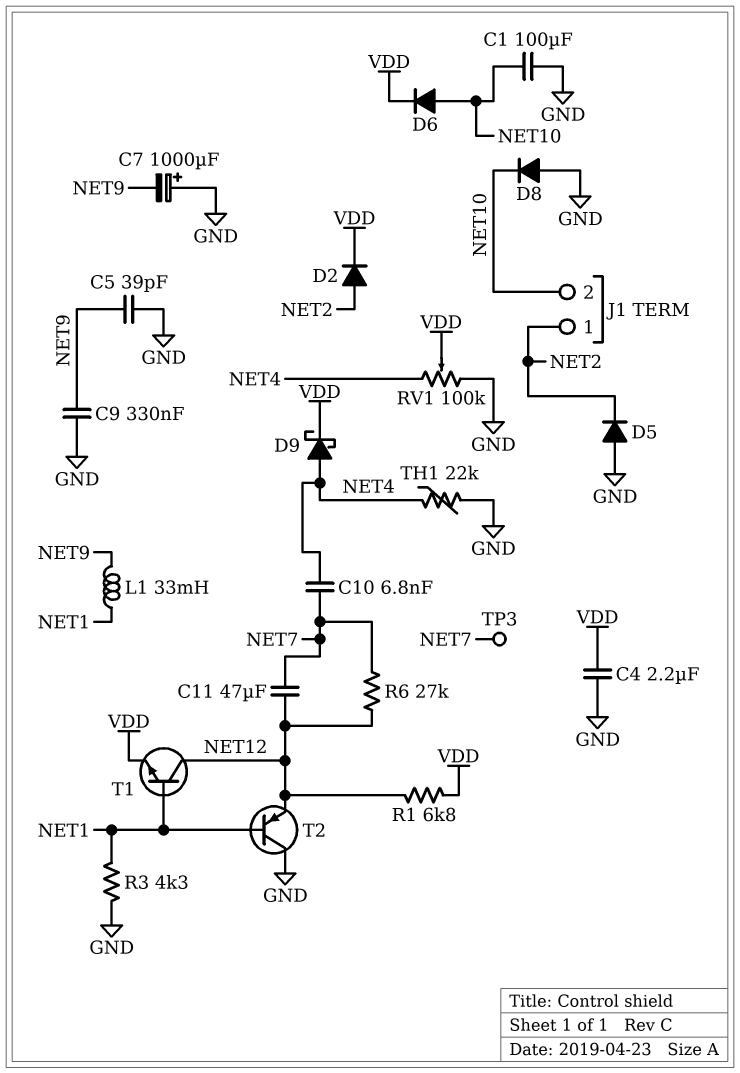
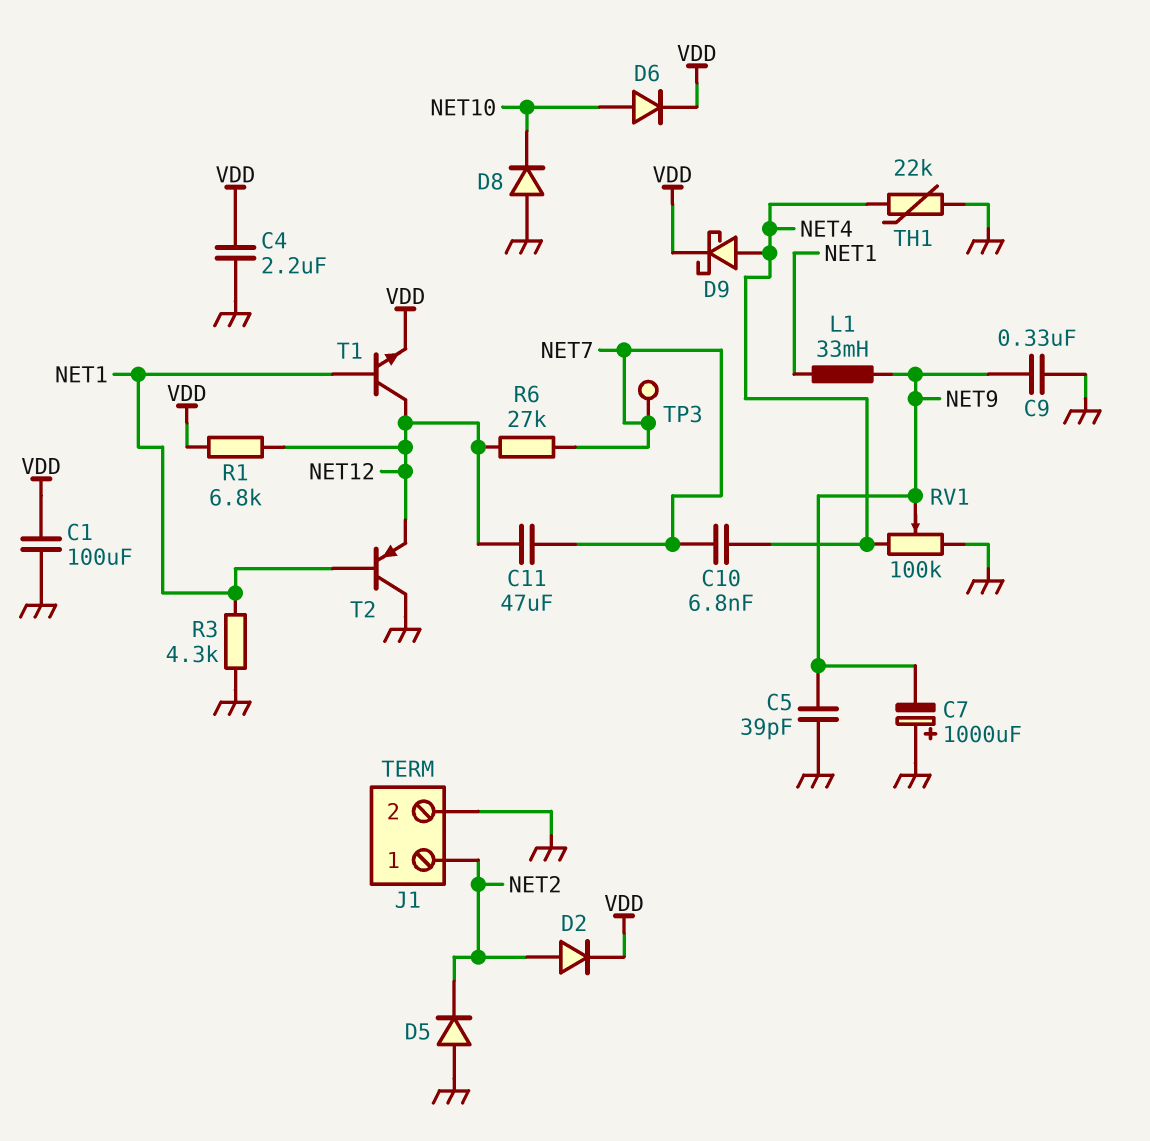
C1: 100uF (GND, NET10) -> 100uF (GND, VDD)
J1 pin 2: NET10 -> GND
RV1: 100k (GND, NET4, wiper VDD) -> 100k (GND, NET4, wiper NET9)

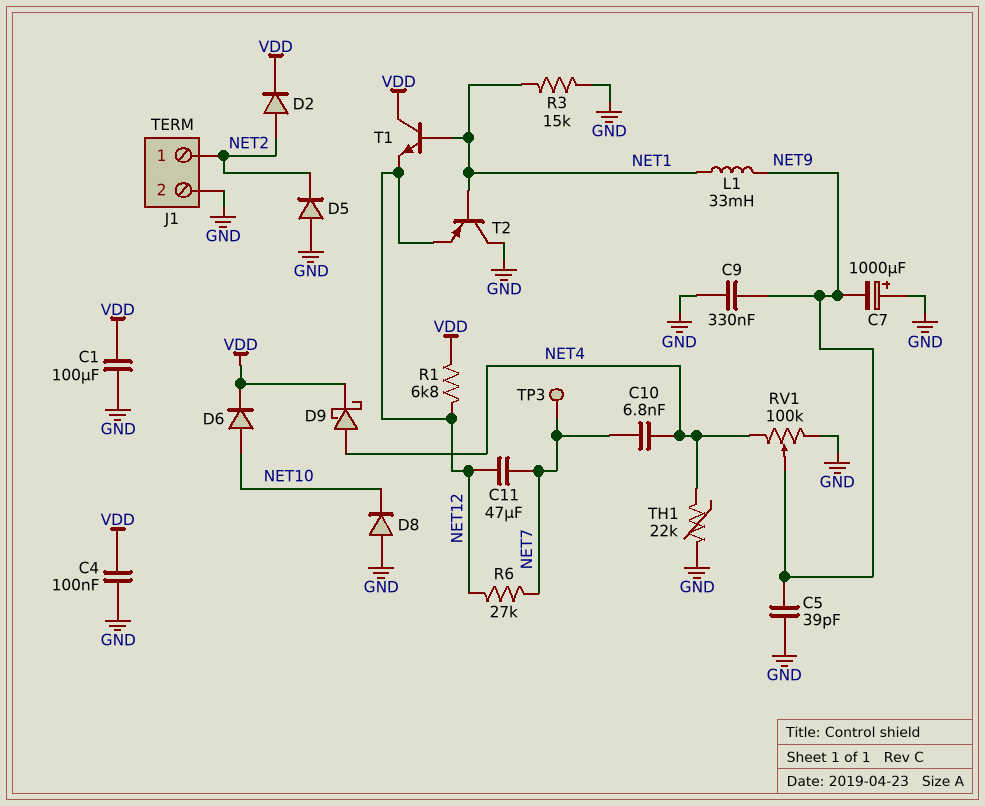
C4: 2.2uF (GND, VDD) -> 100nF (GND, VDD)
R3: 4.3k (GND, NET1) -> 15k (GND, NET1)
T1: NPN (B NET1, C NET12, E VDD) -> NPN (B NET1, C VDD, E NET12)

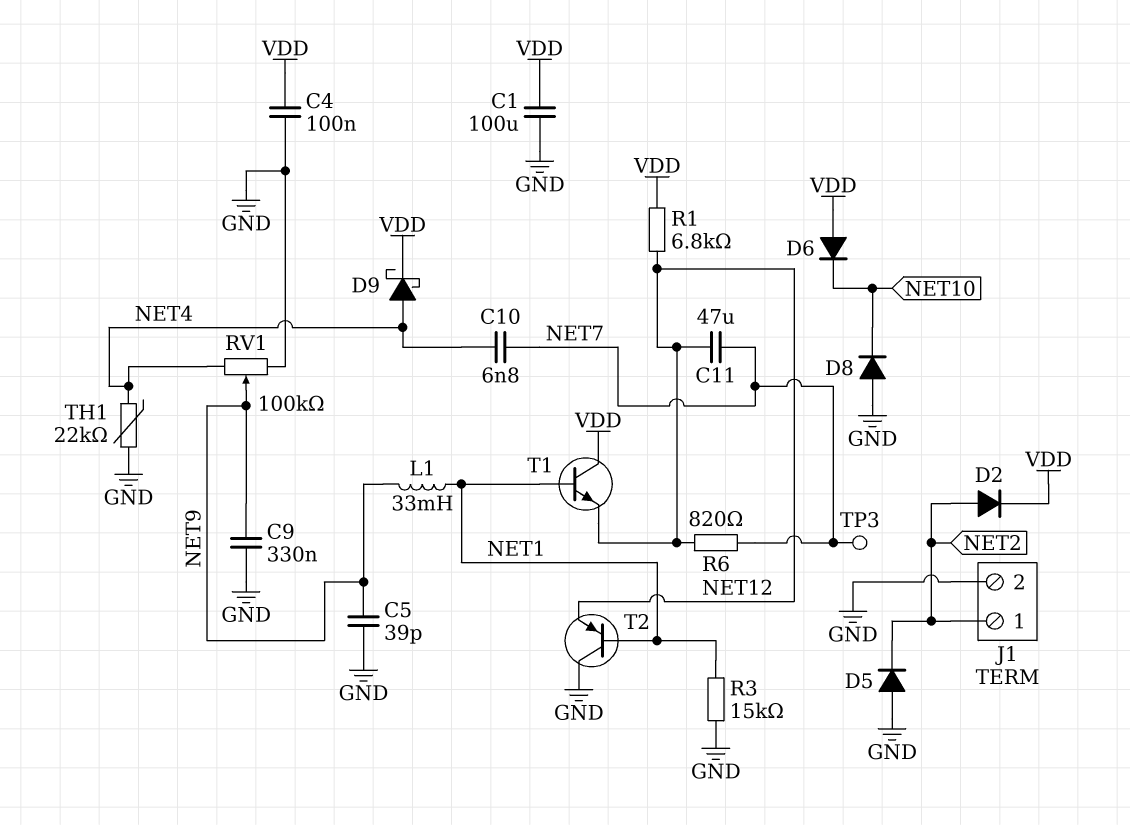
C7: 1000uF (plus GND, minus NET9) -> none
D6: diode (A NET10, K VDD) -> diode (A VDD, K NET10)
R6: 27k (NET7, NET12) -> 820 (NET7, NET12)

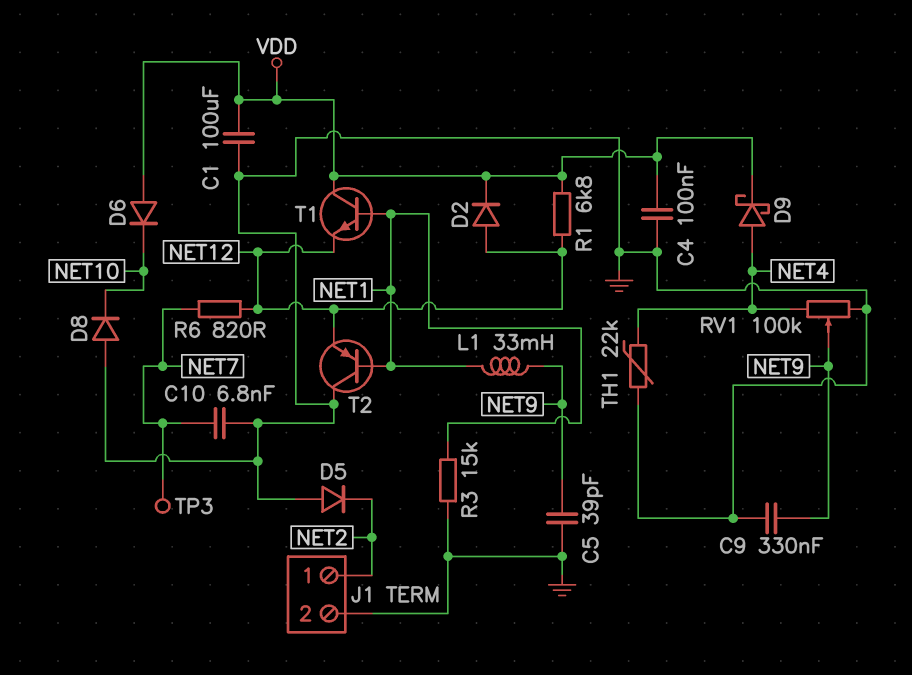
C10: 6.8nF (NET4, NET7) -> 6.8nF (GND, NET7)
C11: 47uF (NET7, NET12) -> none
D2: diode (A NET2, K VDD) -> diode (A NET12, K VDD)

